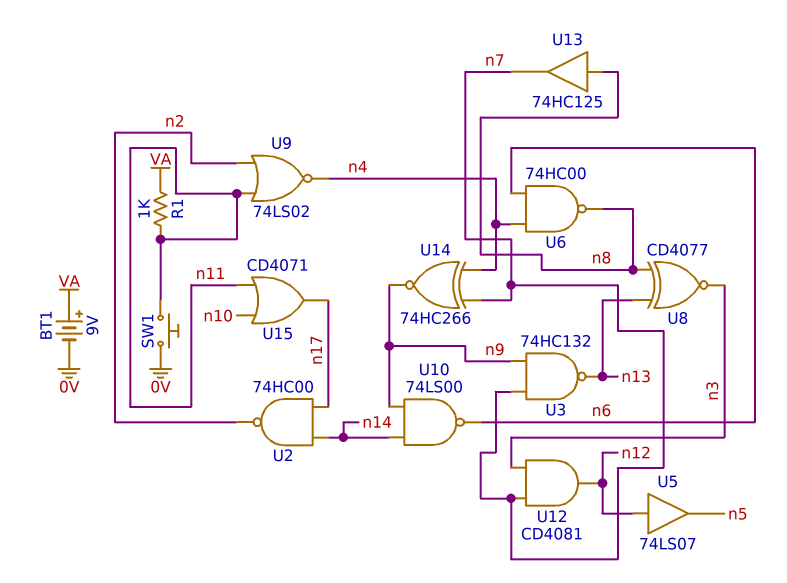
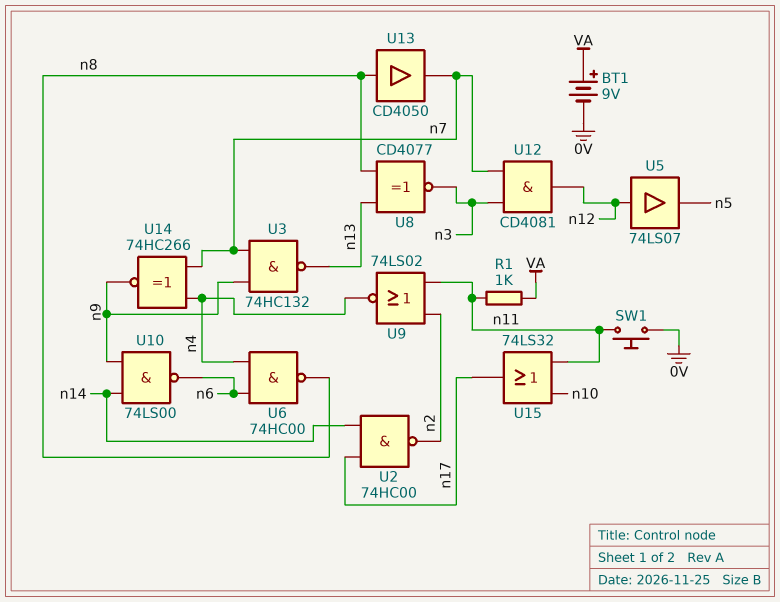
U13: buffer 74HC125 (in n8, out n7) -> buffer CD4050 (in n8, out n7)
U15: OR CD4071 (in n10, in n11, out n17) -> OR 74LS32 (in n10, in n11, out n17)

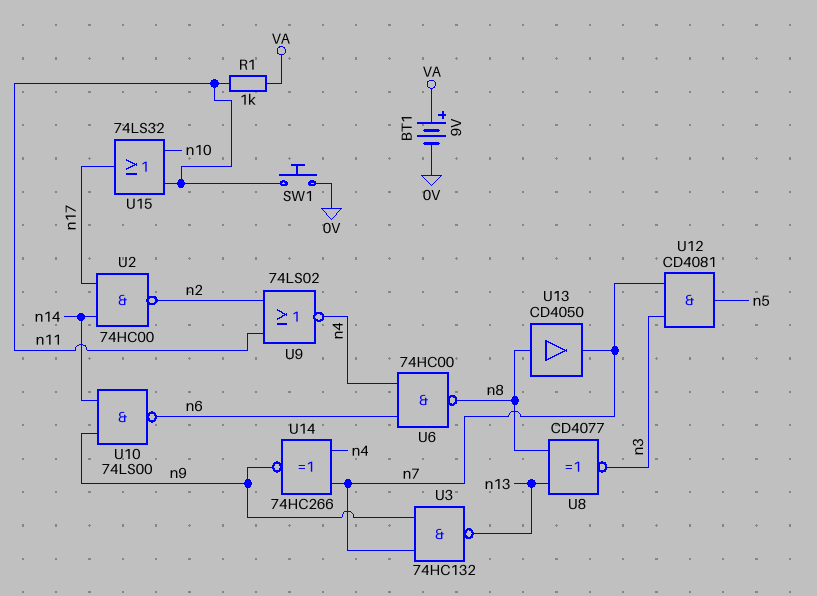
U5: buffer 74LS07 (in n12, out n5) -> none
U12: AND CD4081 (in n3, in n7, out n12) -> AND CD4081 (in n3, in n7, out n5)

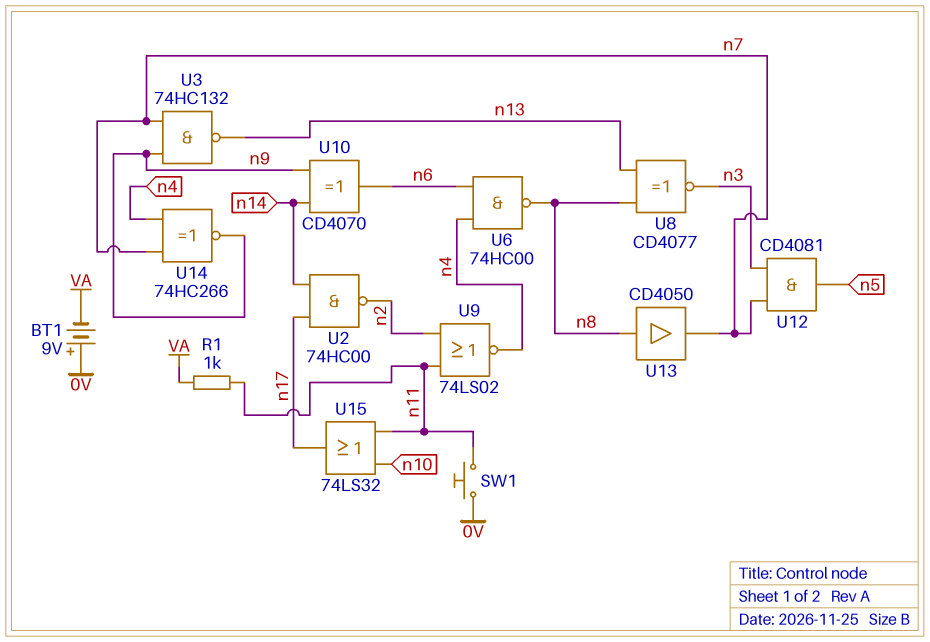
BT1: 9V (plus VA, minus 0V) -> 9V (plus 0V, minus VA)
U10: NAND 74LS00 (in n9, in n14, out n6) -> XOR CD4070 (in n9, in n14, out n6)

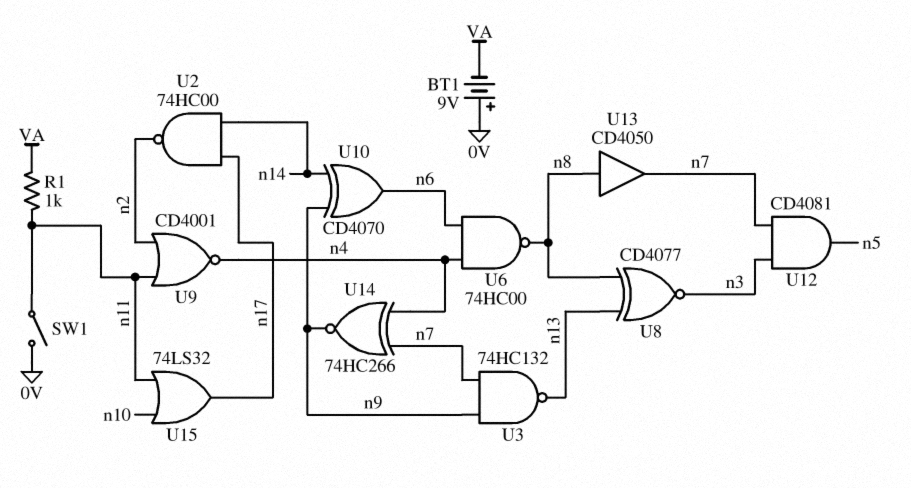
SW1: button (0V, n11) -> switch (0V, n11)
U9: NOR 74LS02 (in n2, in n11, out n4) -> NOR CD4001 (in n2, in n11, out n4)

